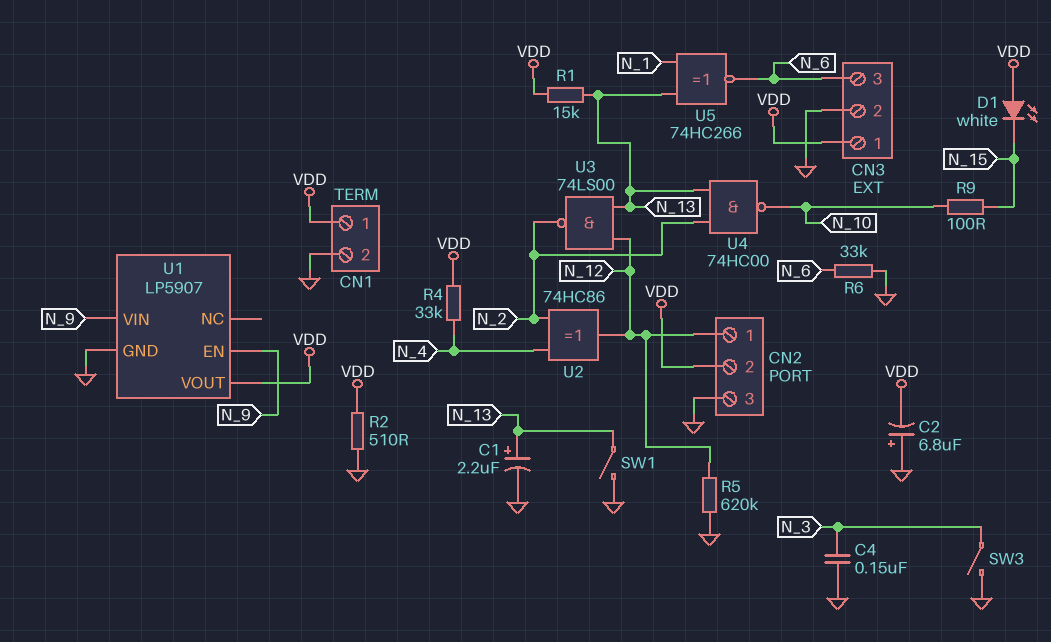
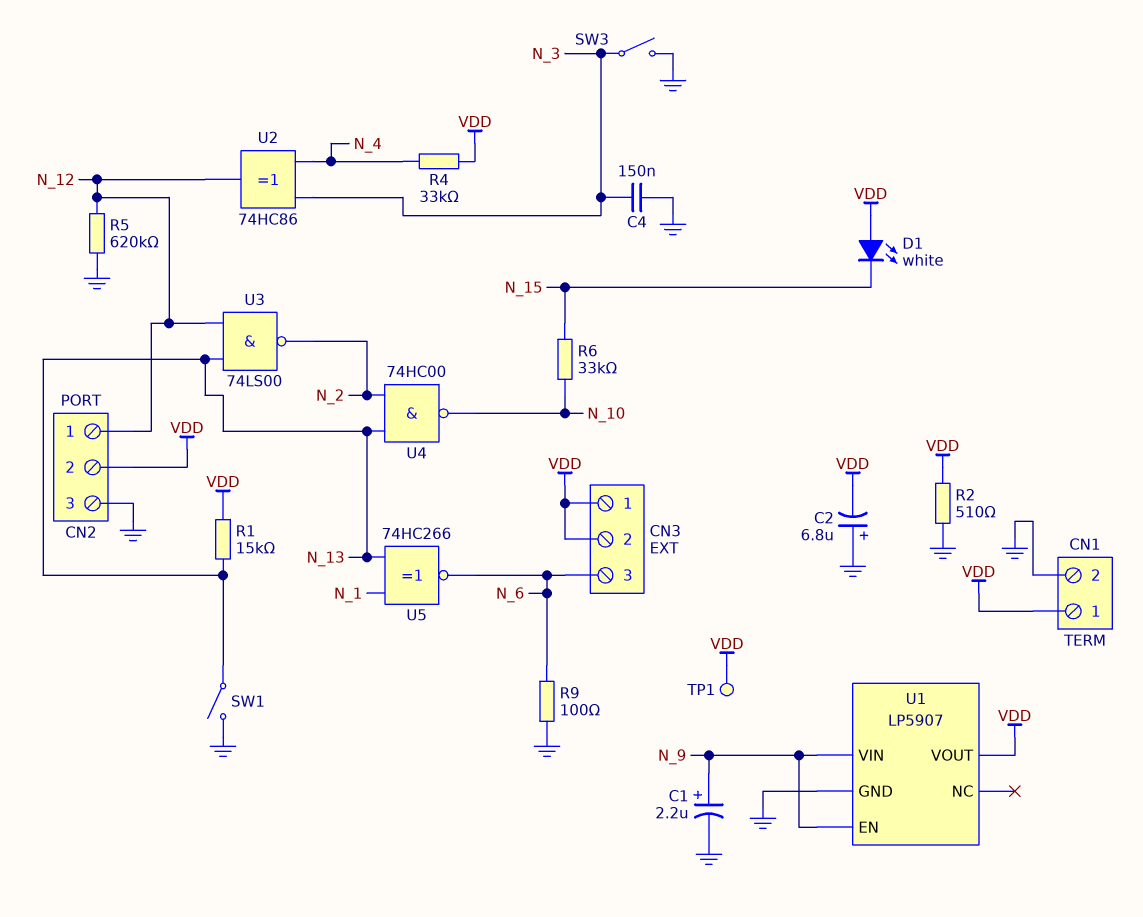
C1: 2.2uF (plus N_13, minus GND) -> 2.2uF (plus N_9, minus GND)
CN3 pin 2: GND -> VDD
R6: 33k (GND, N_6) -> 33k (N_10, N_15)
R9: 100 (N_10, N_15) -> 100 (GND, N_6)
TP1: none -> test point (VDD)
U2: XOR 74HC86 (in N_2, in N_4, out N_12) -> XOR 74HC86 (in N_3, in N_4, out N_12)

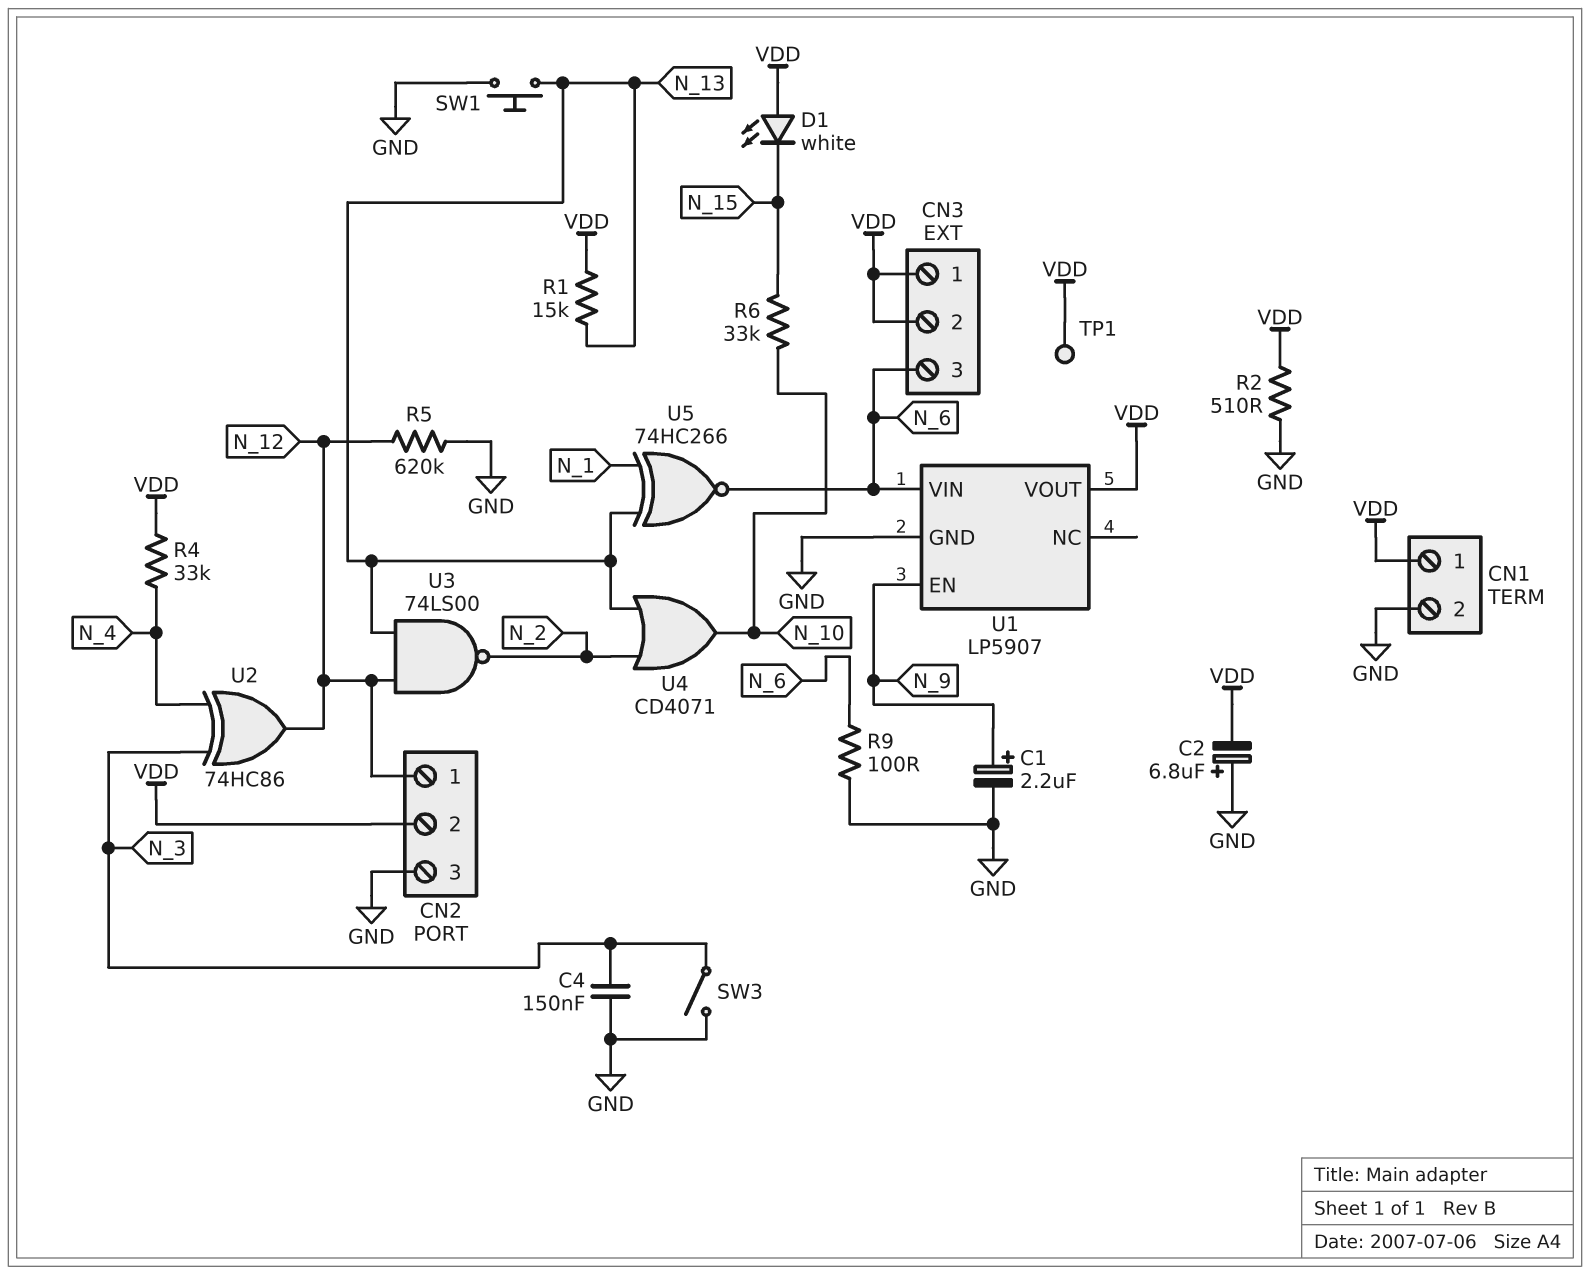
SW1: switch (GND, N_13) -> button (GND, N_13)
U1 pin VIN: N_9 -> N_6
U4: NAND 74HC00 (in N_2, in N_13, out N_10) -> OR CD4071 (in N_2, in N_13, out N_10)

